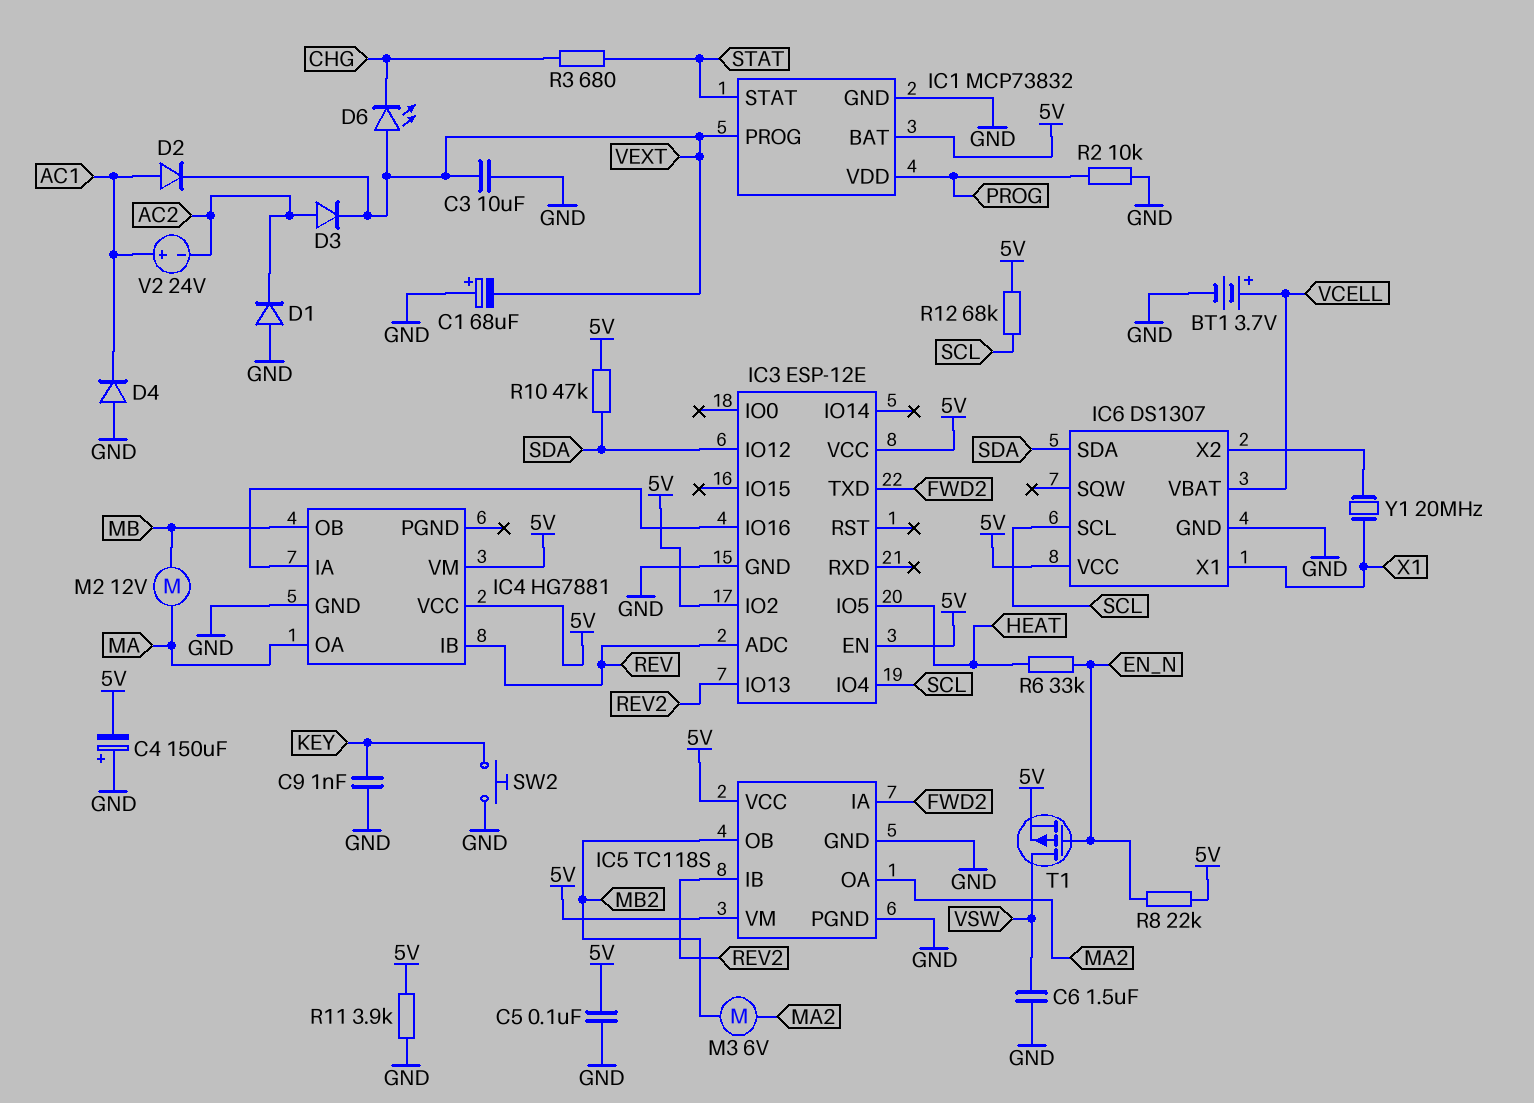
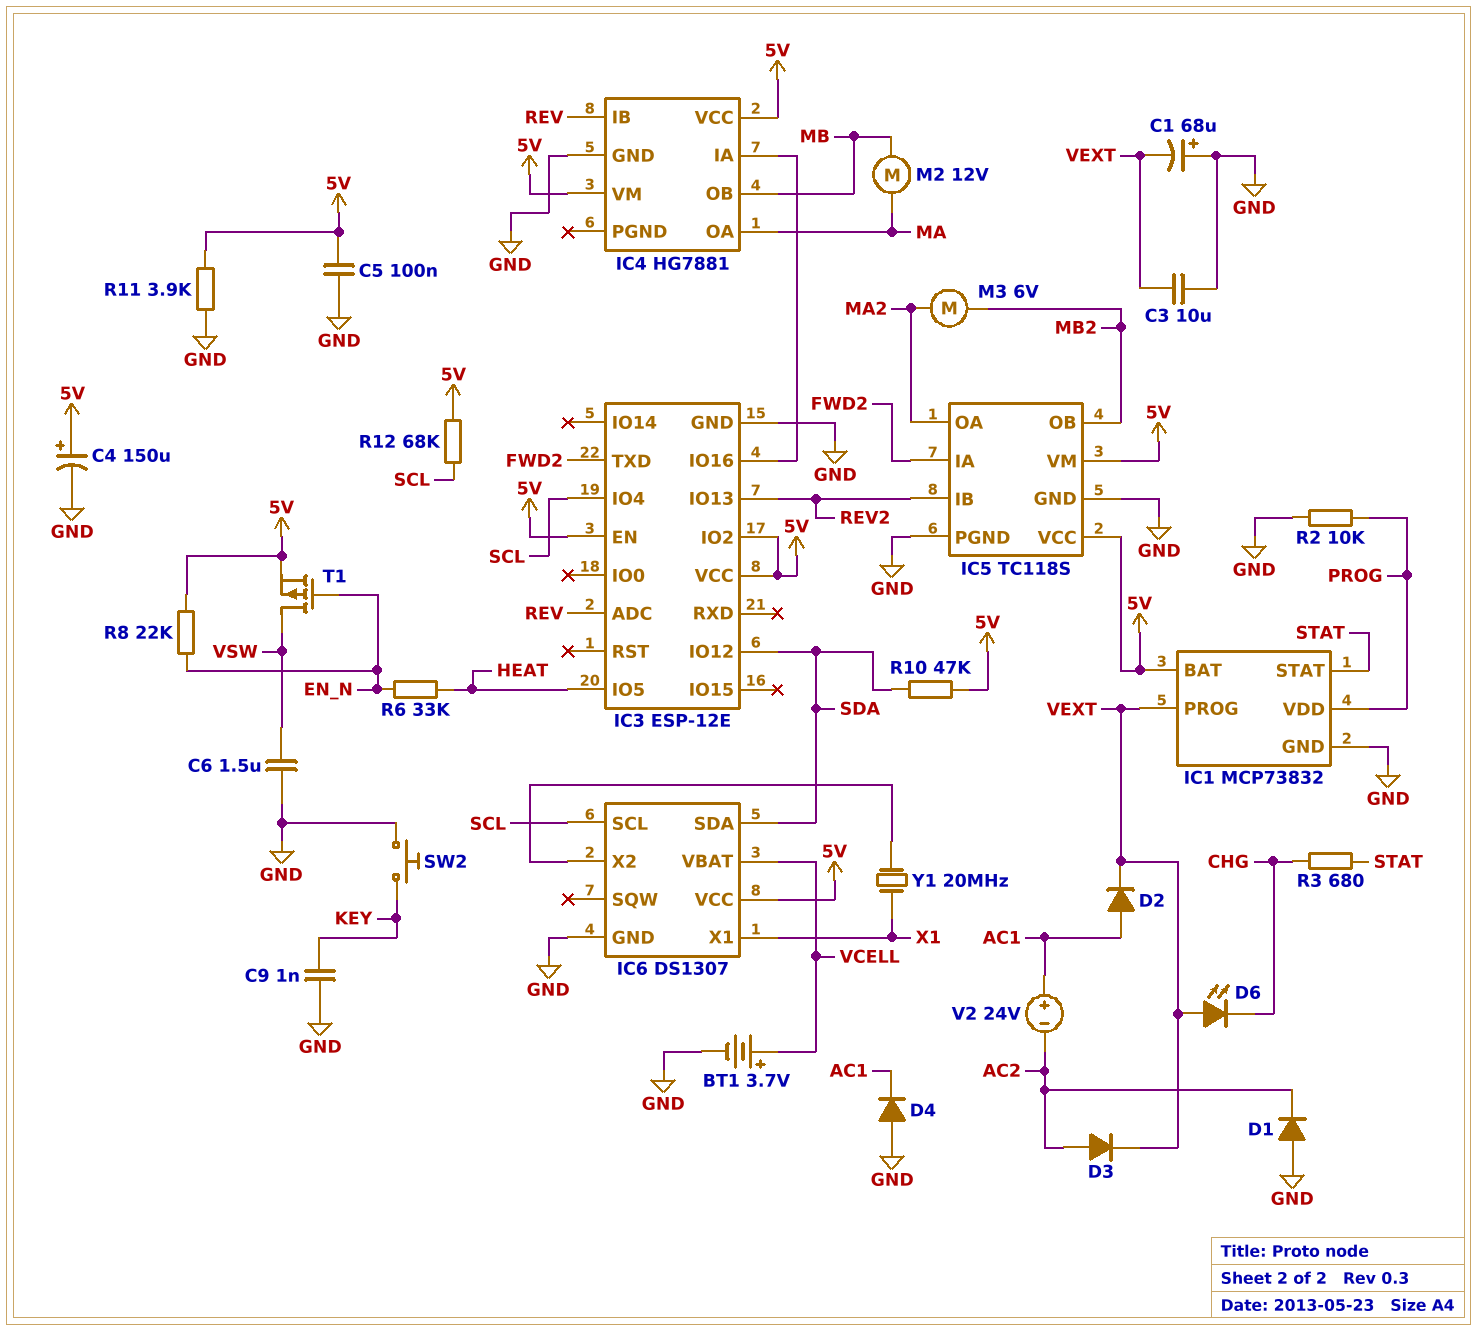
C4: 150uF (plus GND, minus 5V) -> 150uF (plus 5V, minus GND)

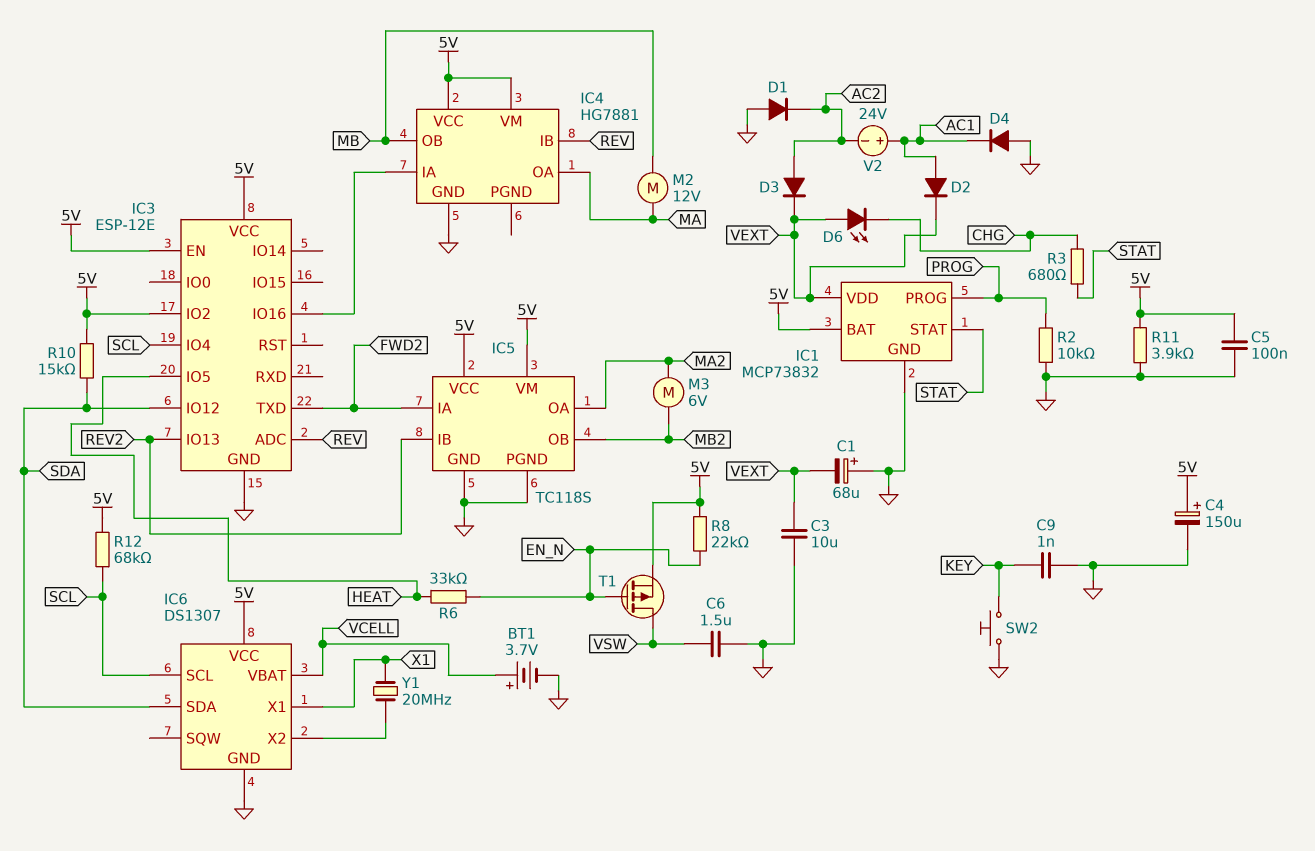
IC1 pin PROG: VEXT -> PROG
IC1 pin VDD: PROG -> VEXT
R10: 47k (5V, SDA) -> 15k (5V, SDA)

